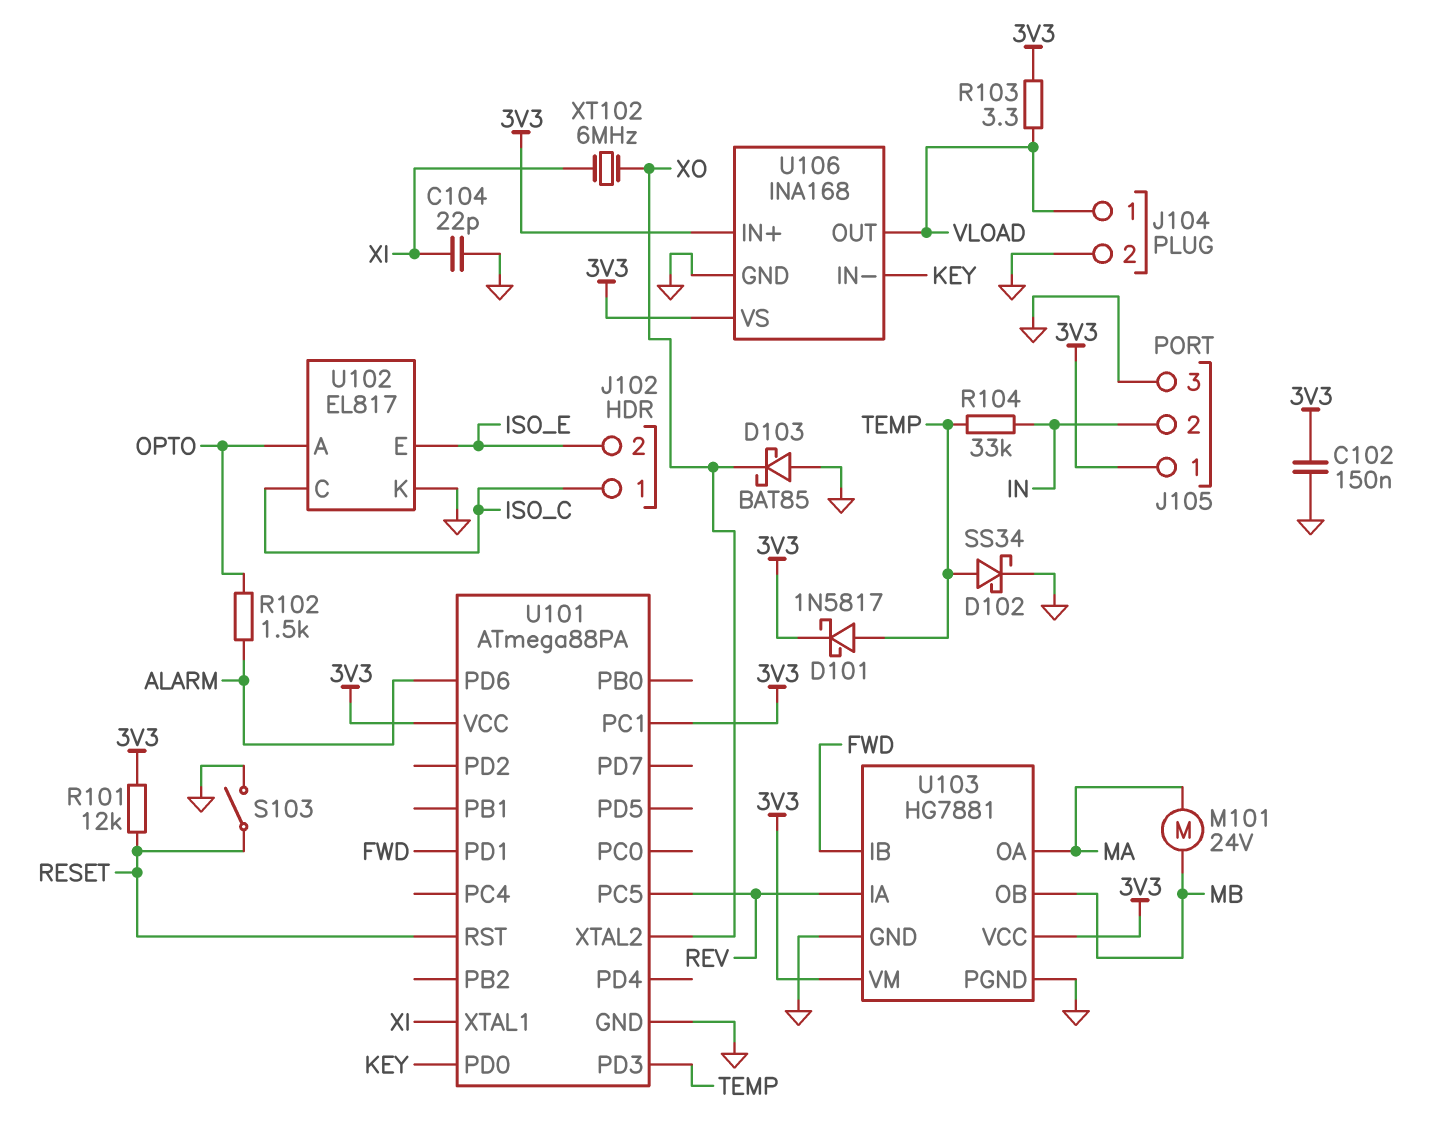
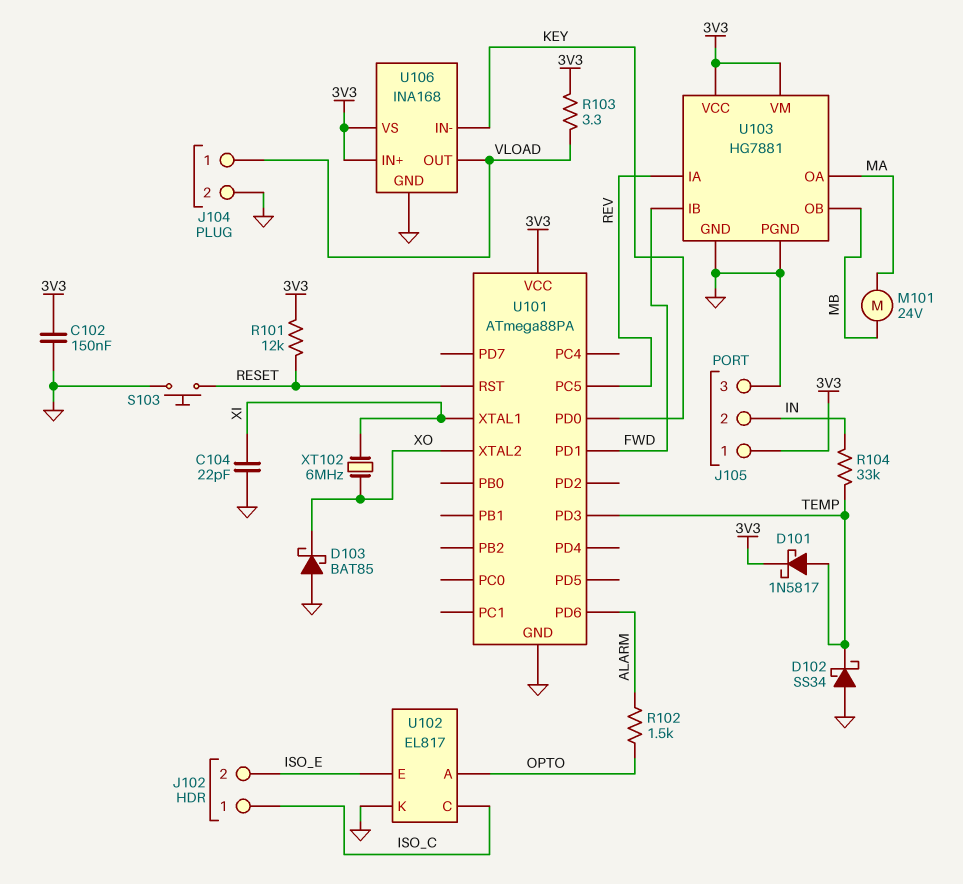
D102: schottky SS34 (A TEMP, K GND) -> schottky SS34 (A GND, K TEMP)
S103: switch (GND, RESET) -> button (GND, RESET)
U101 pin PC1: 3V3 -> none

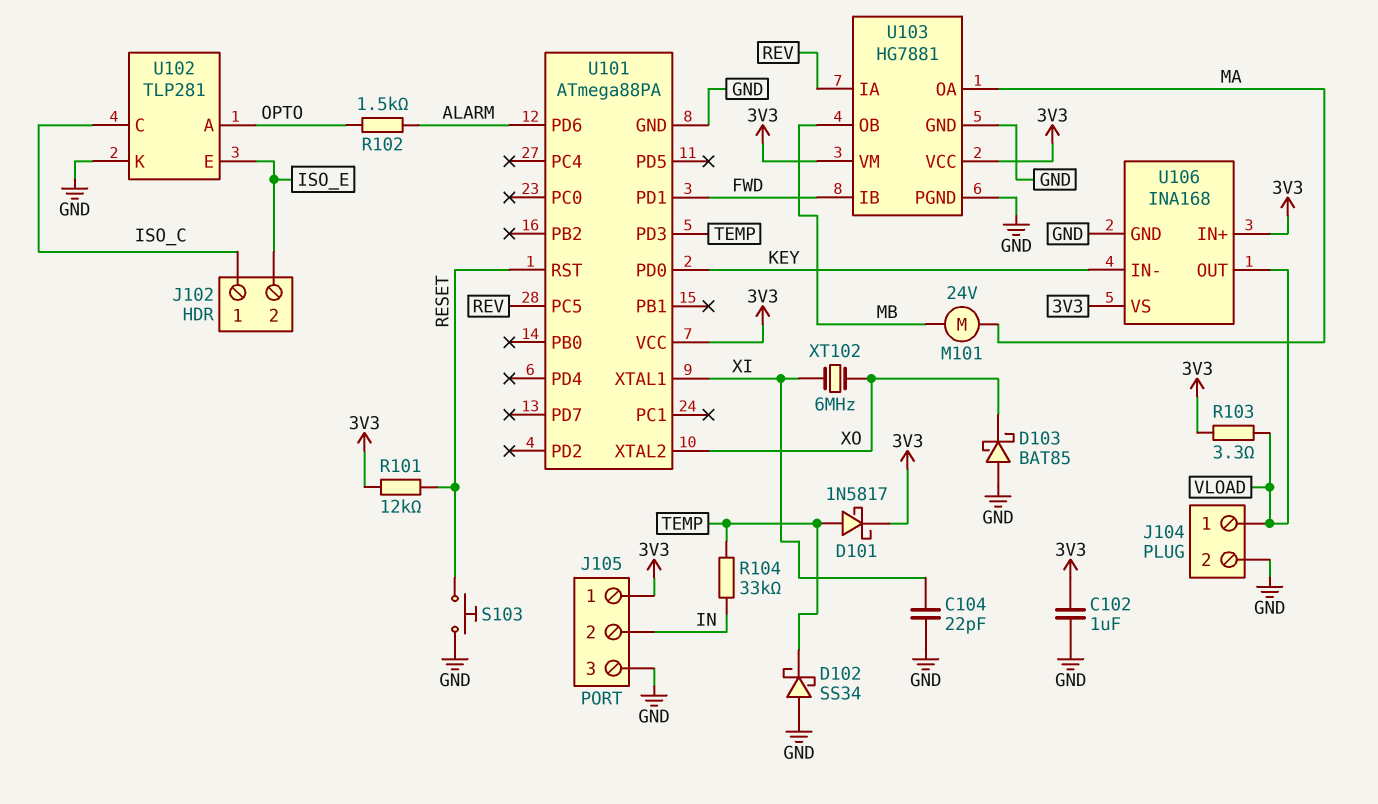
C102: 150nF (3V3, GND) -> 1uF (3V3, GND)
U102: EL817 -> TLP281

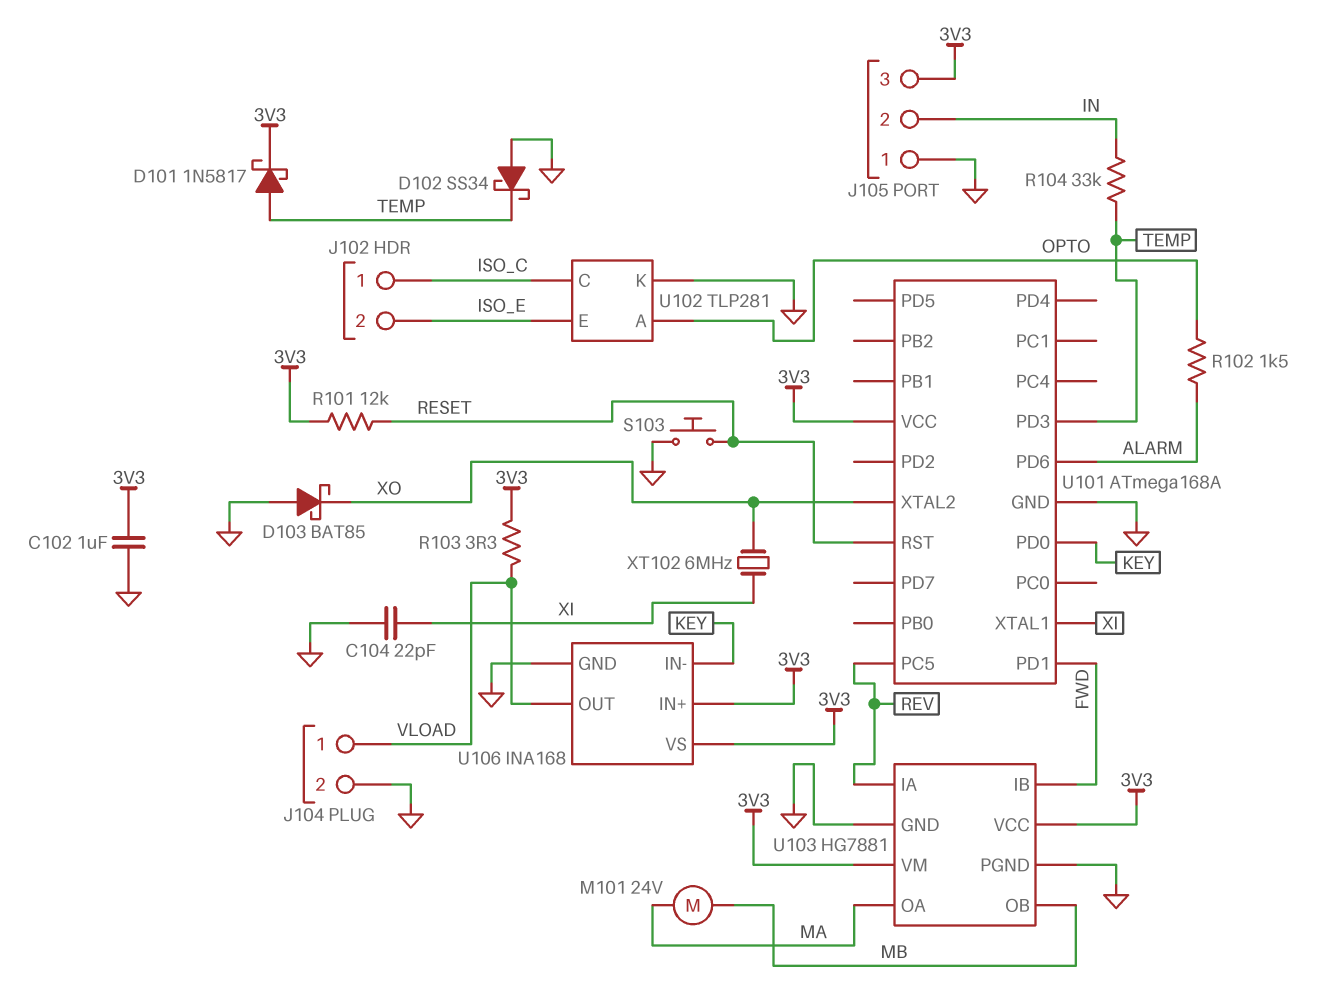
J105 pin 1: 3V3 -> GND
J105 pin 3: GND -> 3V3
U101: ATmega88PA -> ATmega168A

